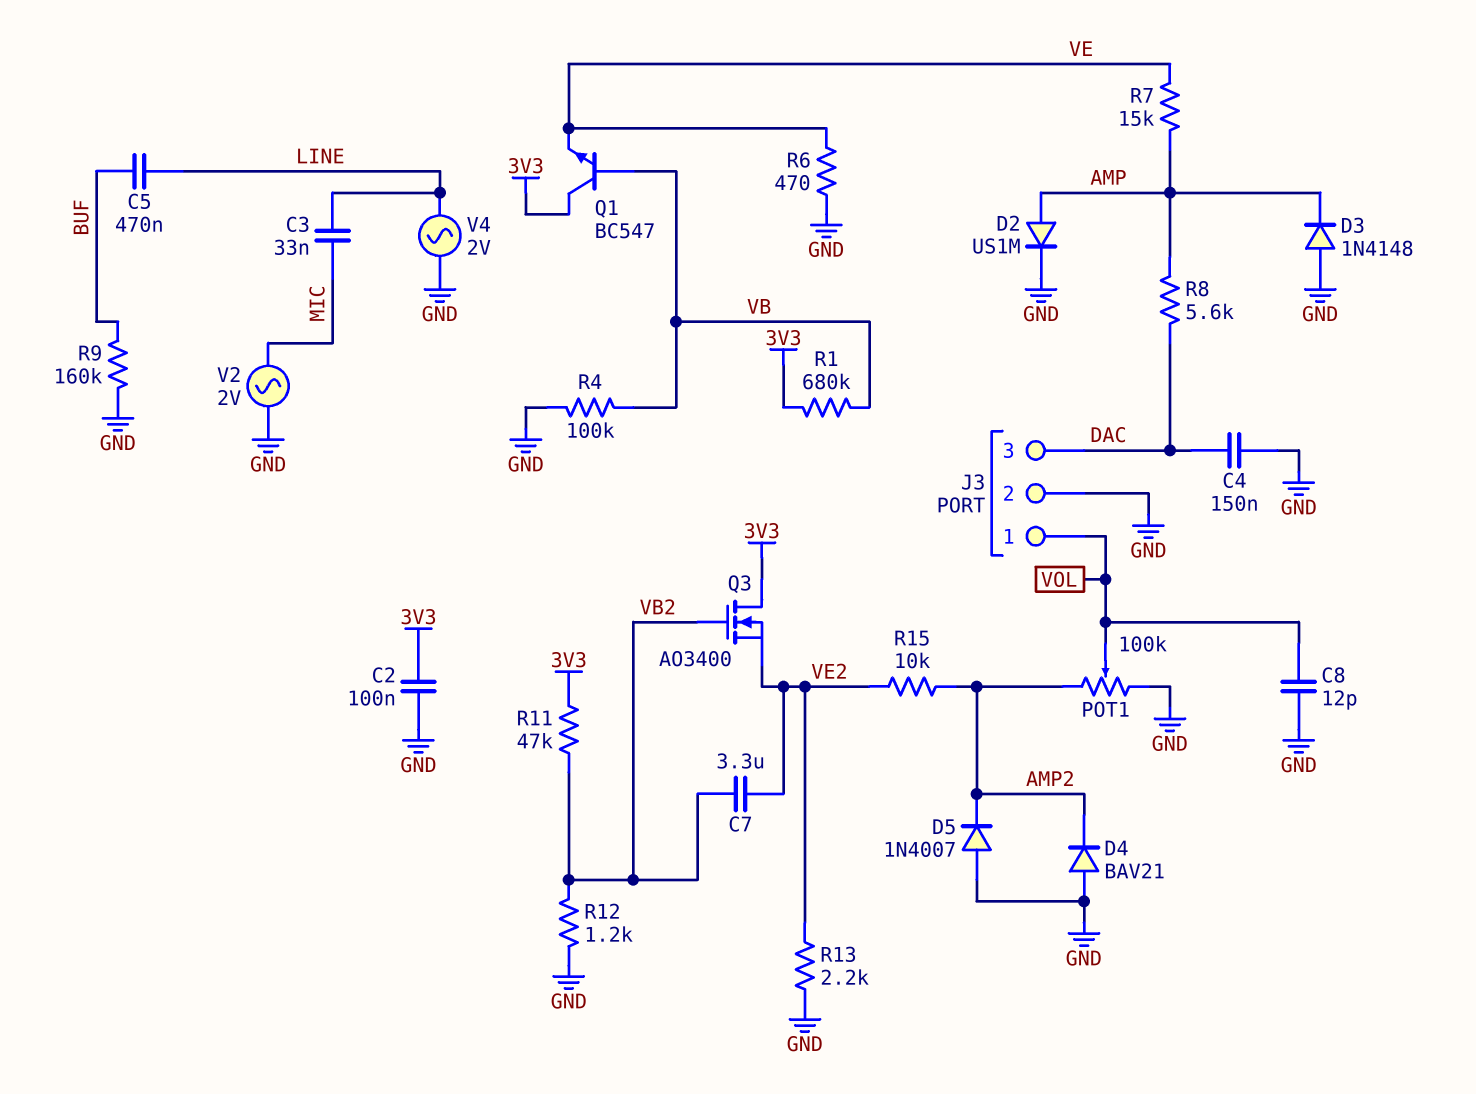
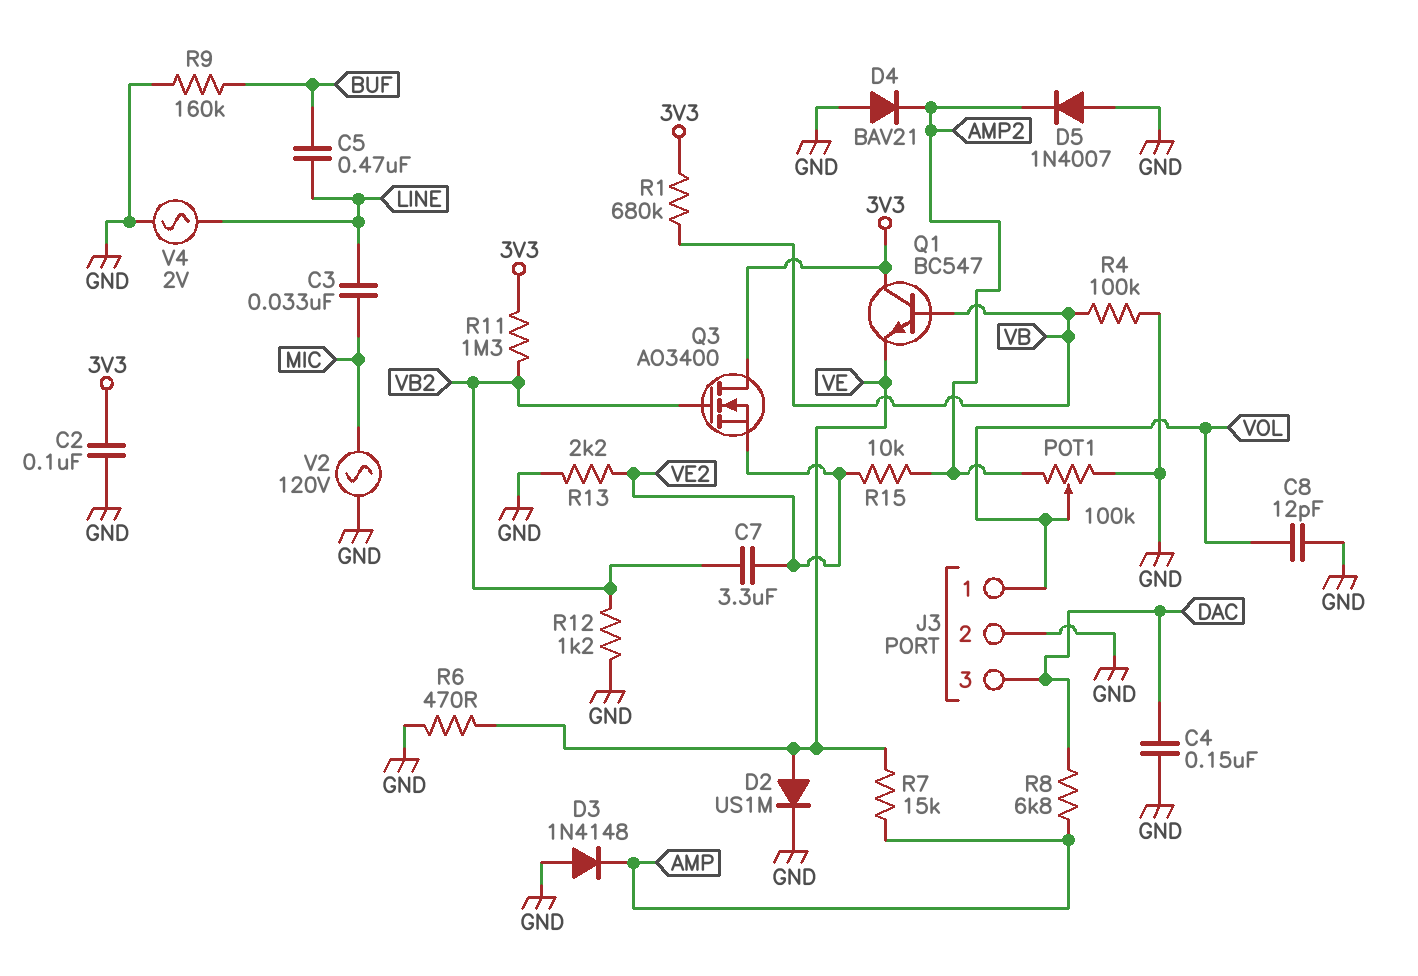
D2: diode US1M (A AMP, K GND) -> diode US1M (A VE, K GND)
R8: 5.6k (AMP, DAC) -> 6.8k (AMP, DAC)
R11: 47k (3V3, VB2) -> 1.3M (3V3, VB2)
V2: AC 2V (GND, MIC) -> AC 120V (GND, MIC)

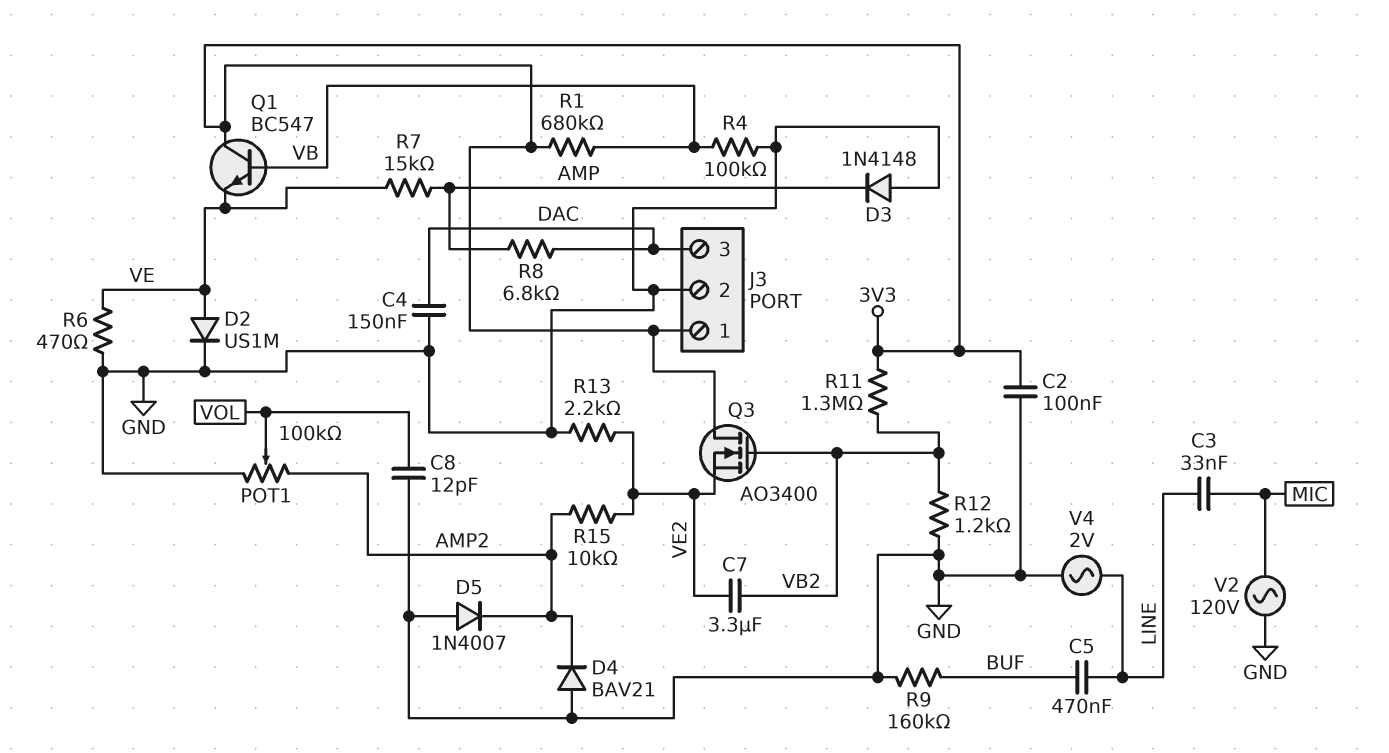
J3 pin 1: VOL -> 3V3

